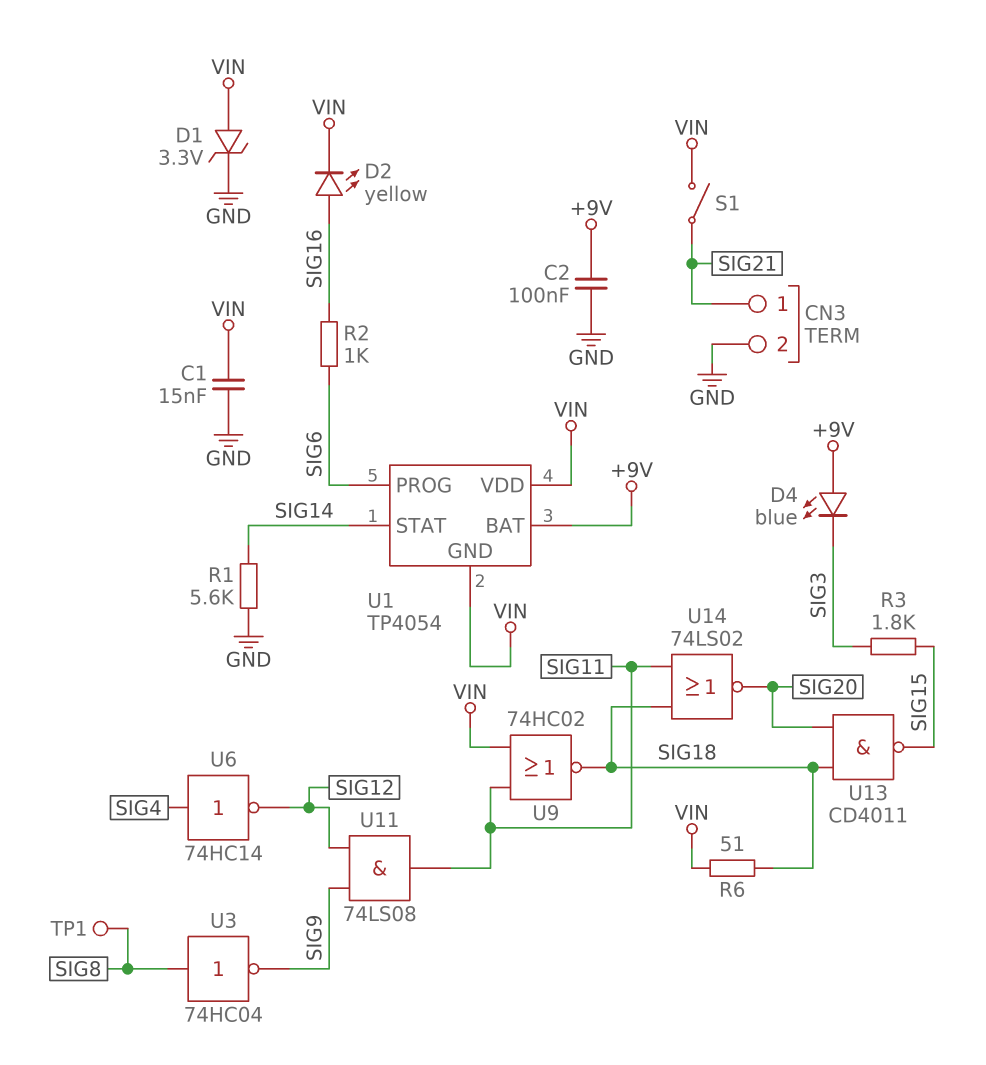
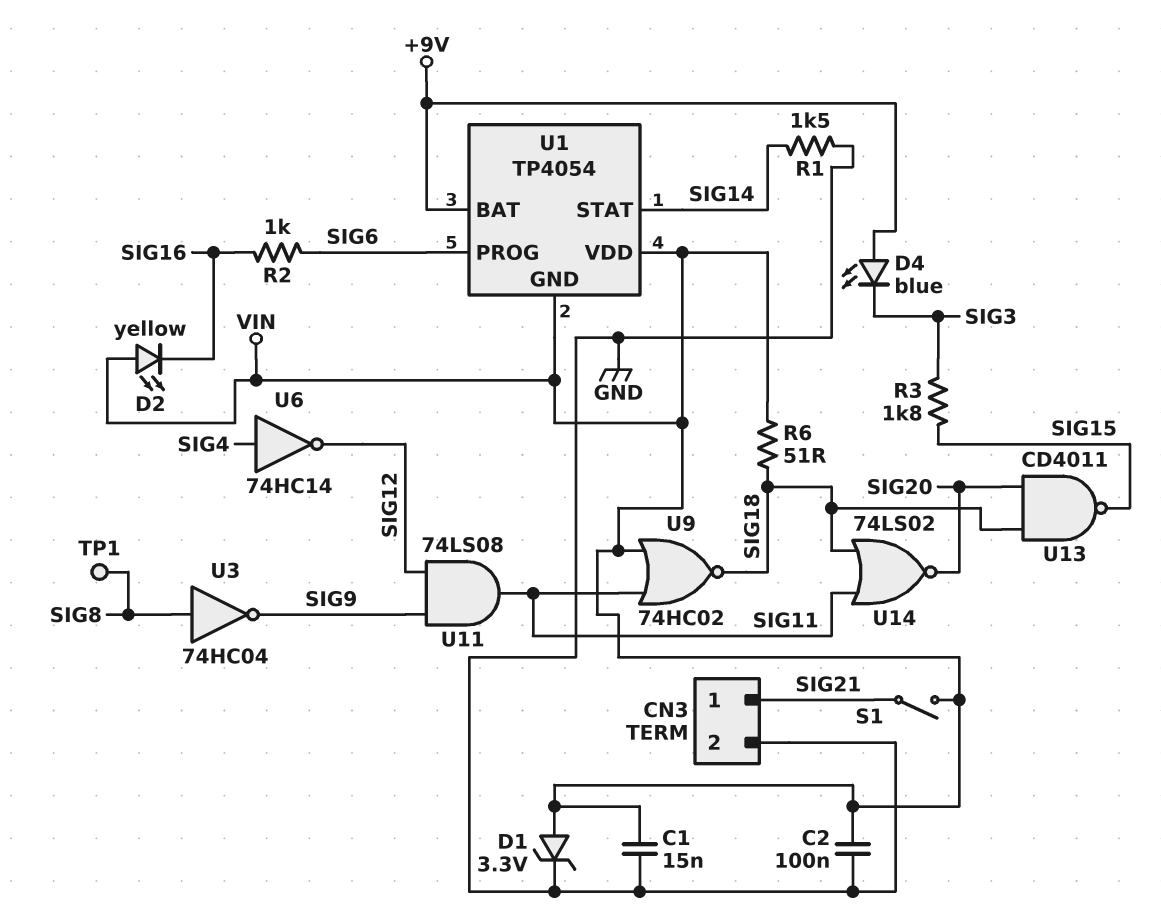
C2: 100nF (+9V, GND) -> 100nF (GND, VIN)
D2: LED yellow (A SIG16, K VIN) -> LED yellow (A VIN, K SIG16)
R1: 5.6k (GND, SIG14) -> 1.5k (GND, SIG14)

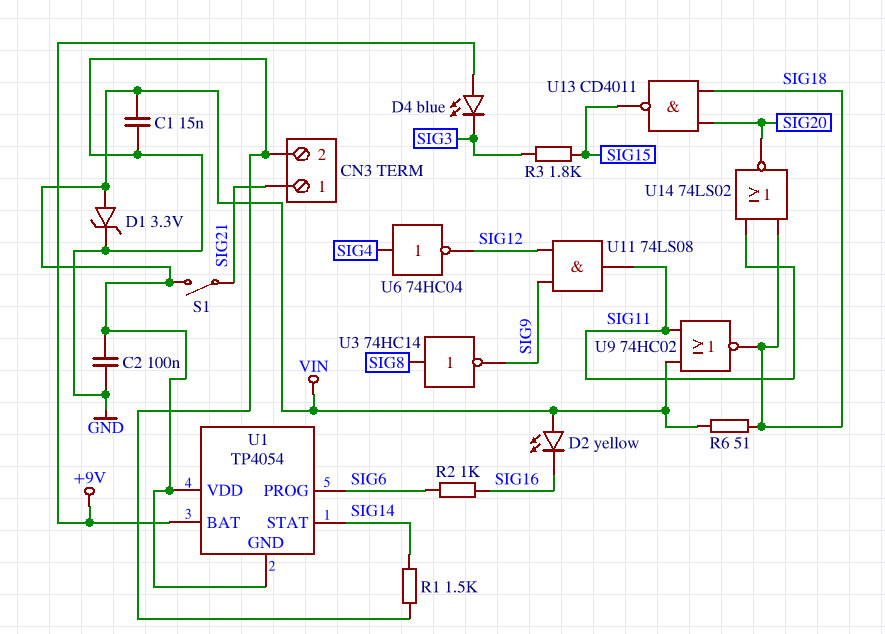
TP1: test point (SIG8) -> none
U3: NOT 74HC04 (in SIG8, out SIG9) -> NOT 74HC14 (in SIG8, out SIG9)
U6: NOT 74HC14 (in SIG4, out SIG12) -> NOT 74HC04 (in SIG4, out SIG12)

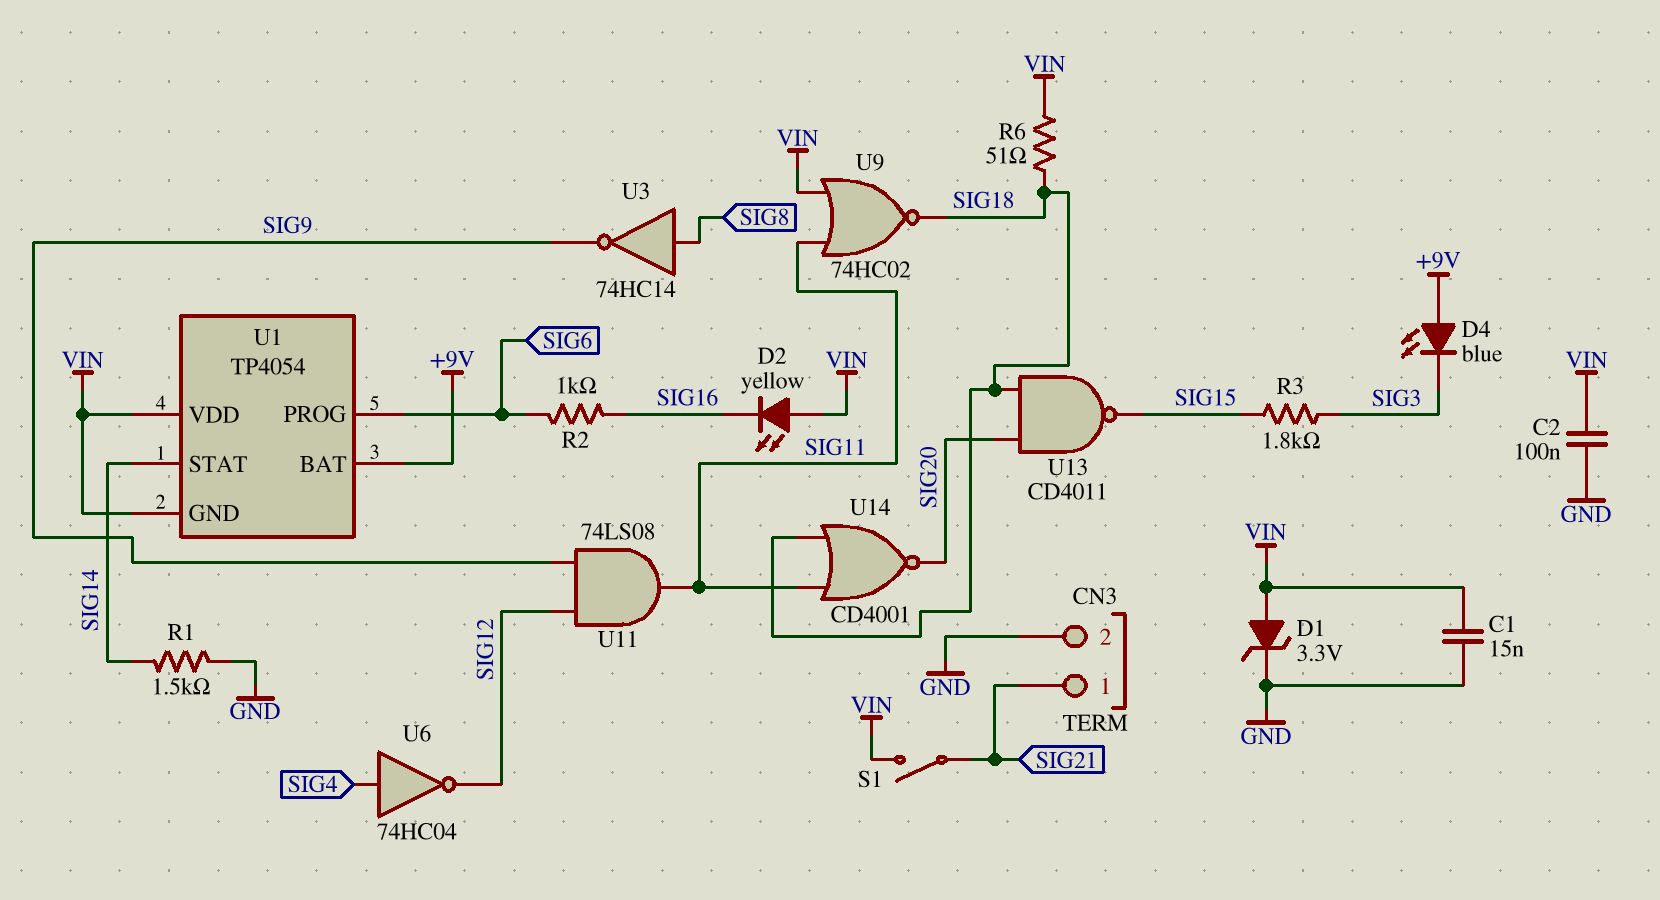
U14: NOR 74LS02 (in SIG11, in SIG18, out SIG20) -> NOR CD4001 (in SIG11, in SIG18, out SIG20)

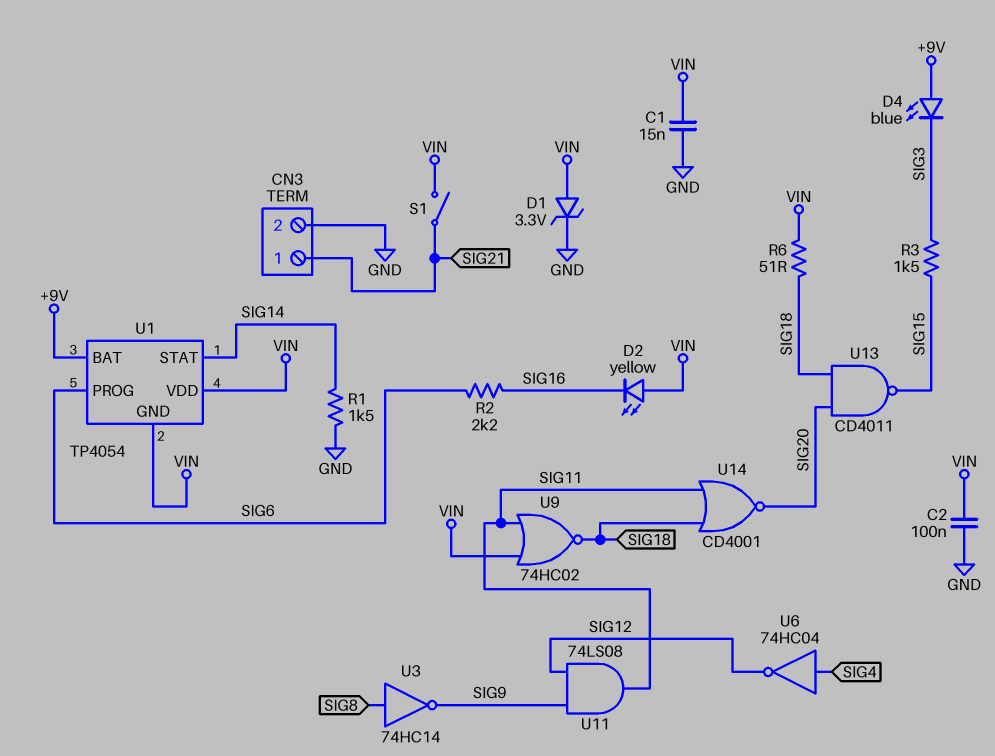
R2: 1k (SIG6, SIG16) -> 2.2k (SIG6, SIG16)
R3: 1.8k (SIG3, SIG15) -> 1.5k (SIG3, SIG15)

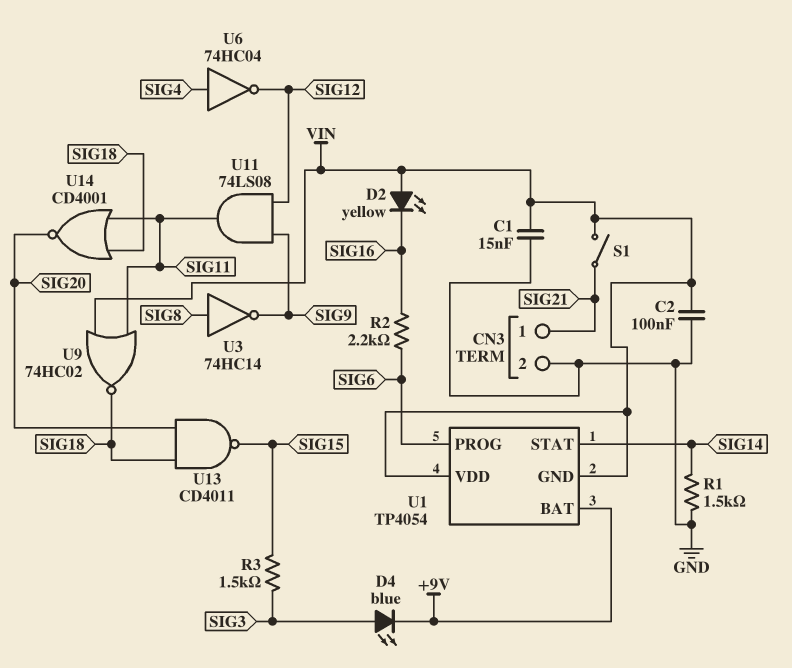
D1: zener 3.3V (A VIN, K GND) -> none
D4: LED blue (A +9V, K SIG3) -> LED blue (A SIG3, K +9V)
R6: 51 (SIG18, VIN) -> none

